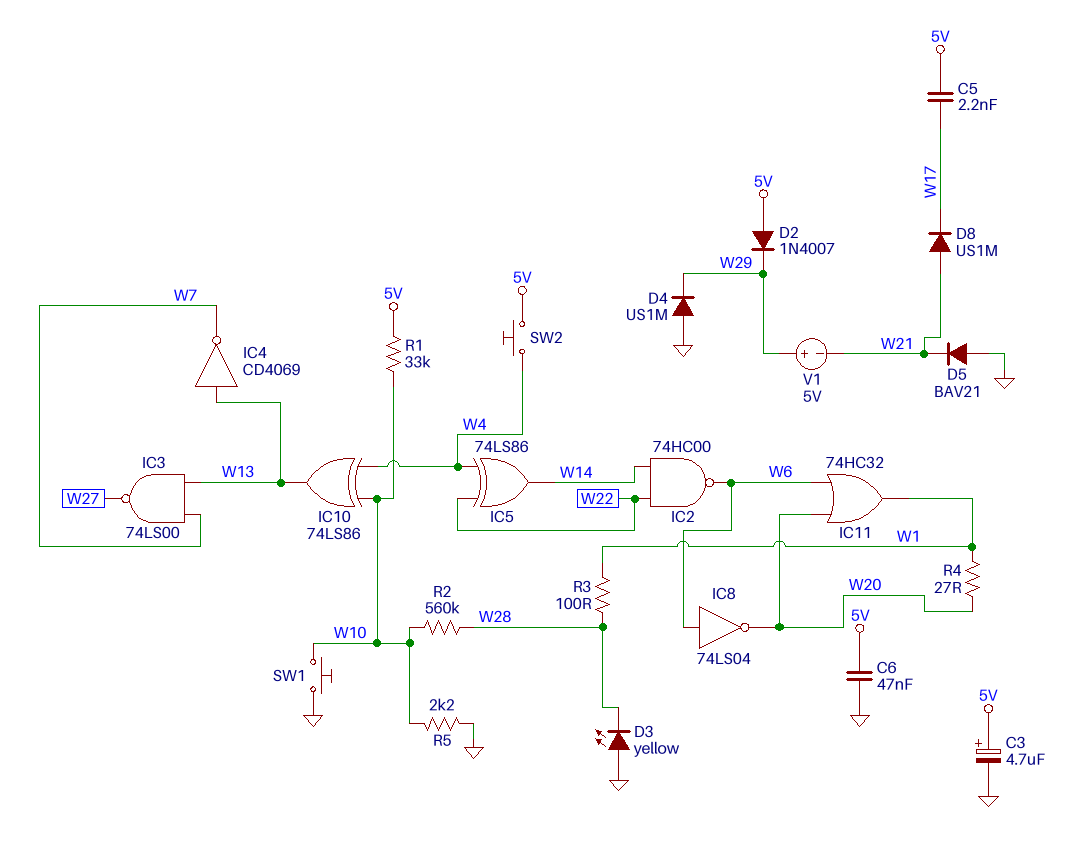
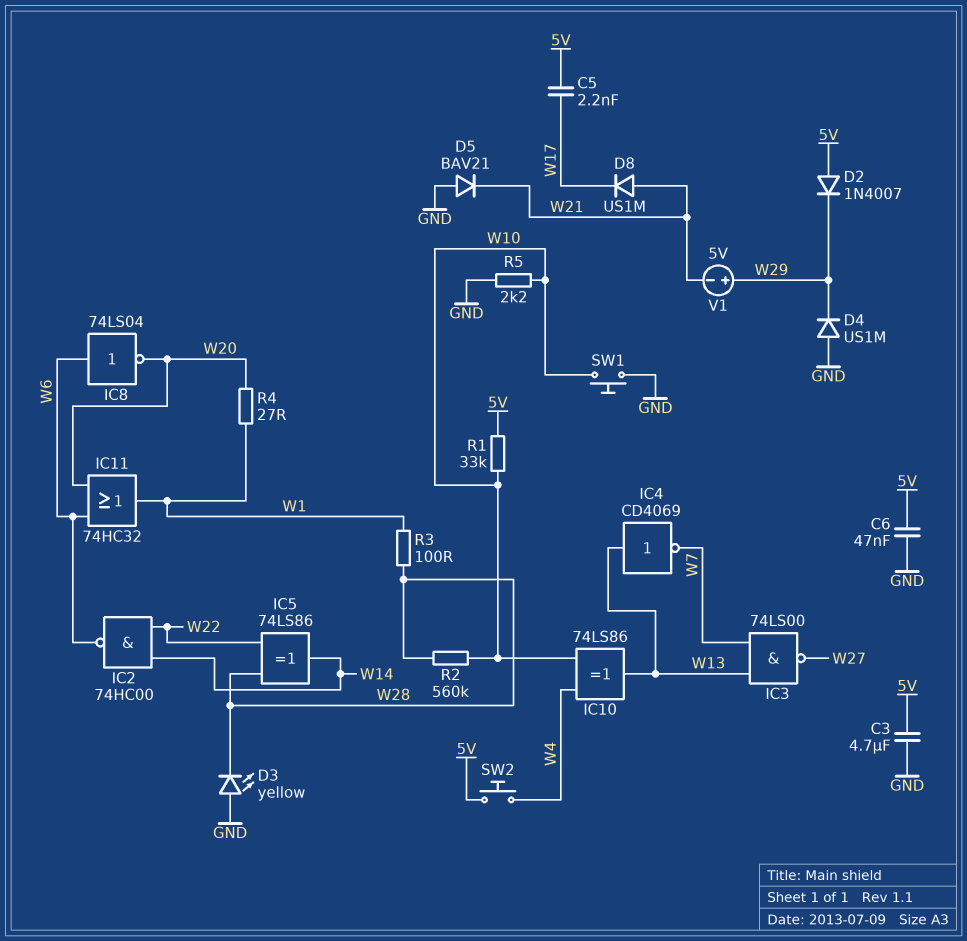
C3: 4.7uF (plus 5V, minus GND) -> 4.7uF (5V, GND)
IC5: XOR 74LS86 (in W4, in W22, out W14) -> XOR 74LS86 (in W22, in W28, out W14)

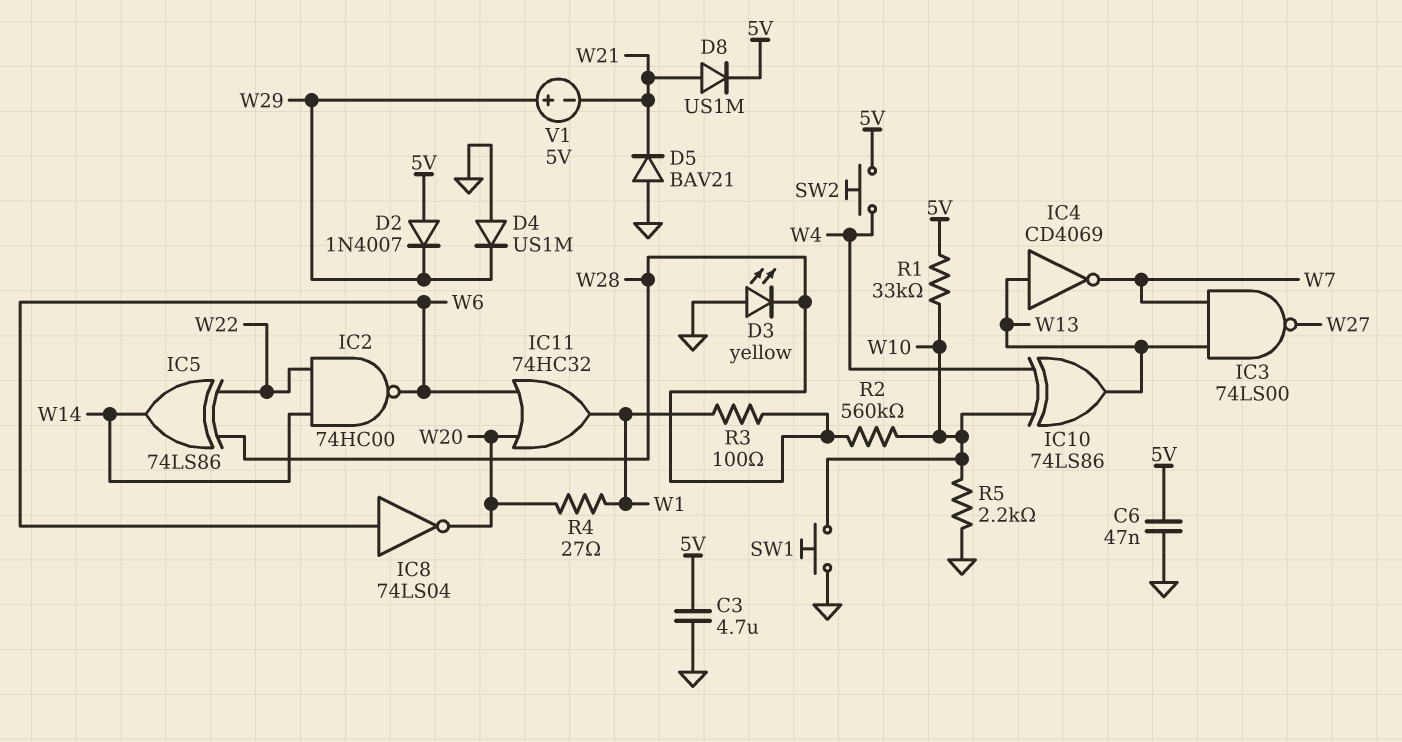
C5: 2.2nF (5V, W17) -> none
D8: diode US1M (A W21, K W17) -> diode US1M (A W21, K 5V)

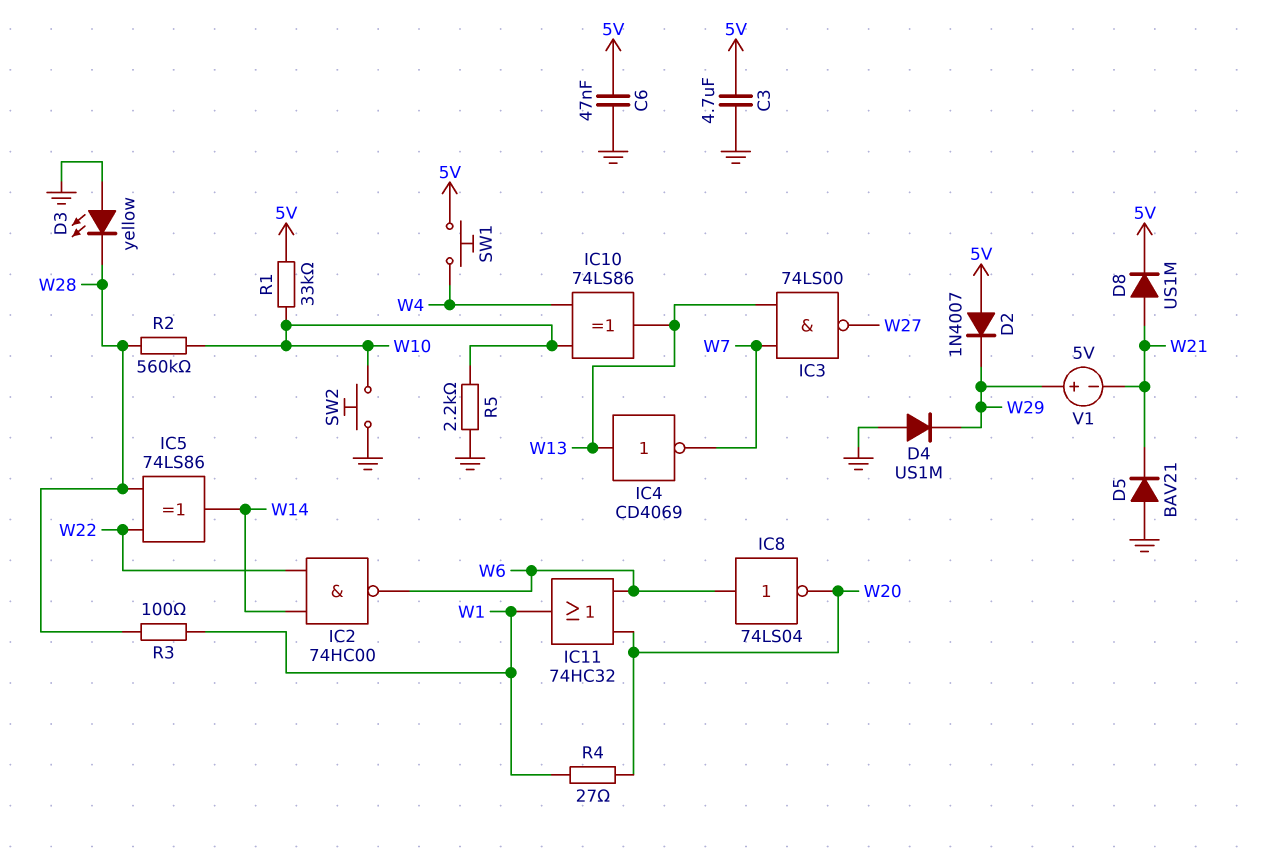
SW1: button (GND, W10) -> button (5V, W4)
SW2: button (5V, W4) -> button (GND, W10)

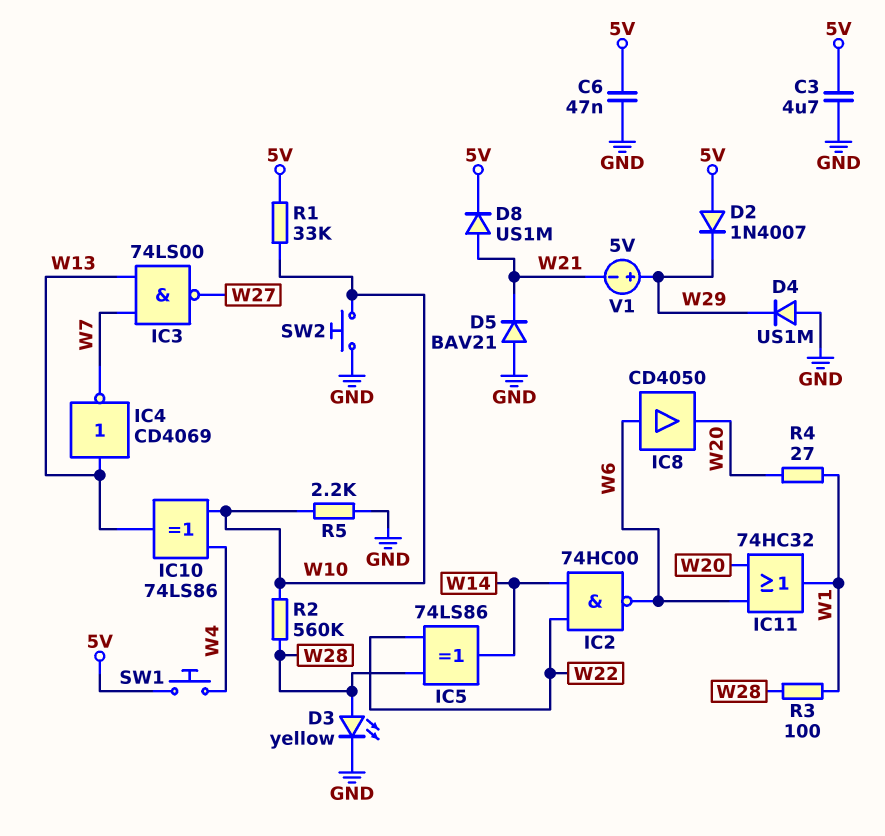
D3: LED yellow (A GND, K W28) -> LED yellow (A W28, K GND)
IC8: NOT 74LS04 (in W6, out W20) -> buffer CD4050 (in W6, out W20)

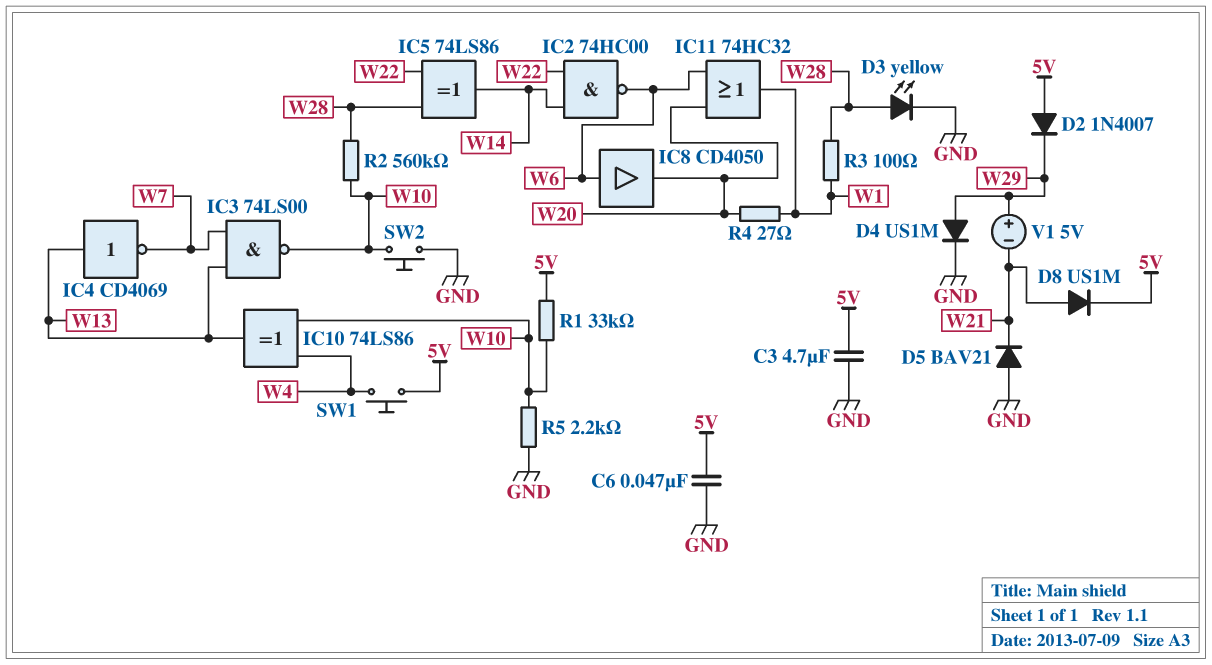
D4: diode US1M (A GND, K W29) -> diode US1M (A W29, K GND)
IC3: NAND 74LS00 (in W7, in W13, out W27) -> NAND 74LS00 (in W7, in W13, out W10)

